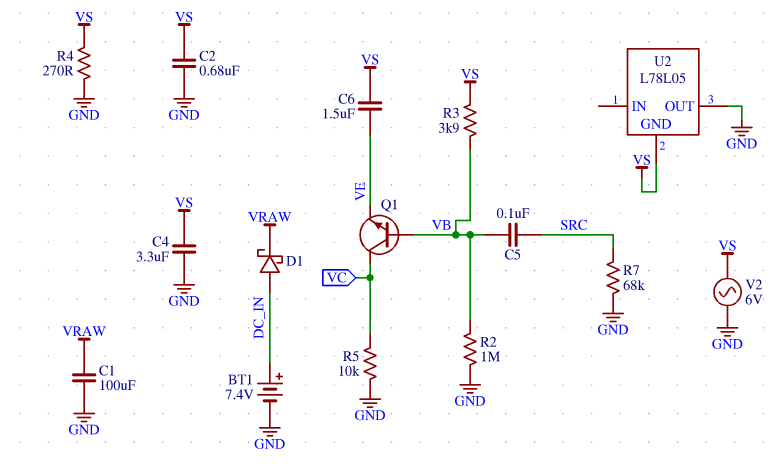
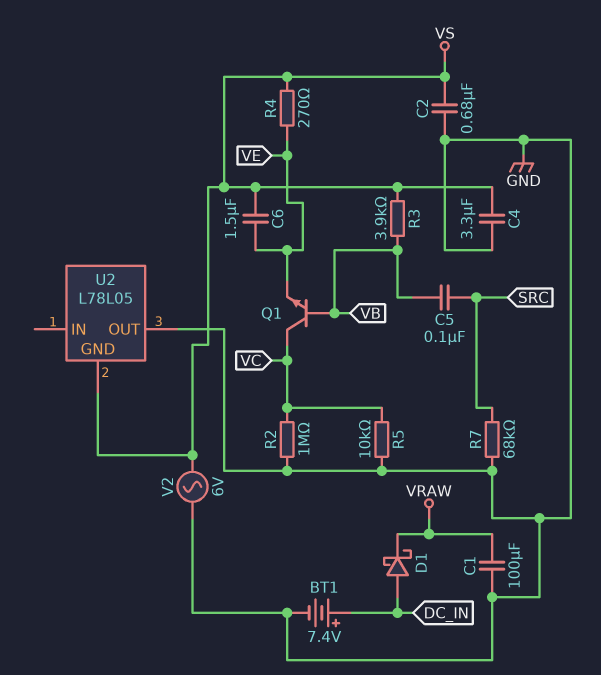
R2: 1M (GND, VB) -> 1M (GND, VC)
R4: 270 (GND, VS) -> 270 (VE, VS)

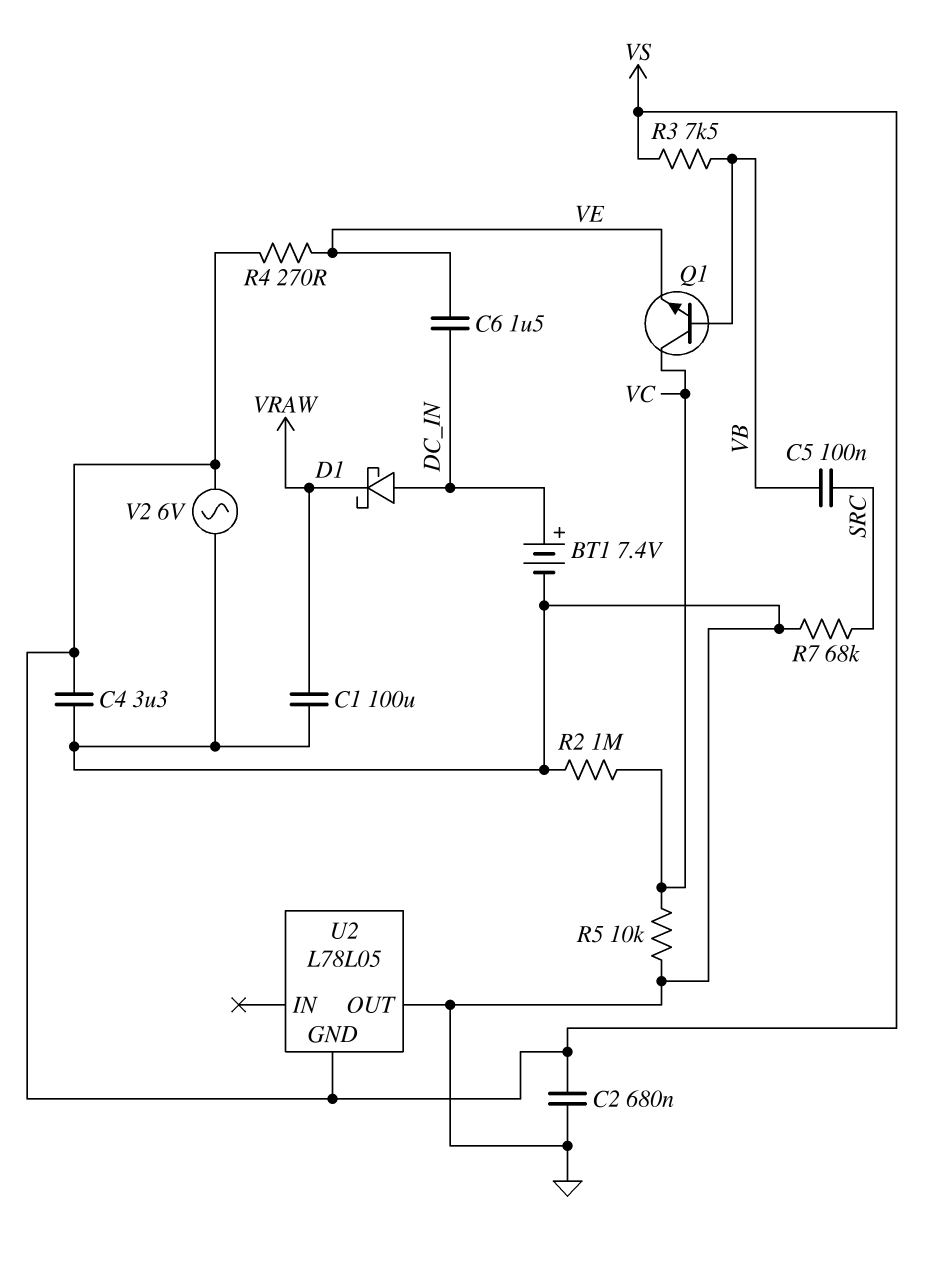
C6: 1.5uF (VE, VS) -> 1.5uF (DC_IN, VE)
R3: 3.9k (VB, VS) -> 7.5k (VB, VS)

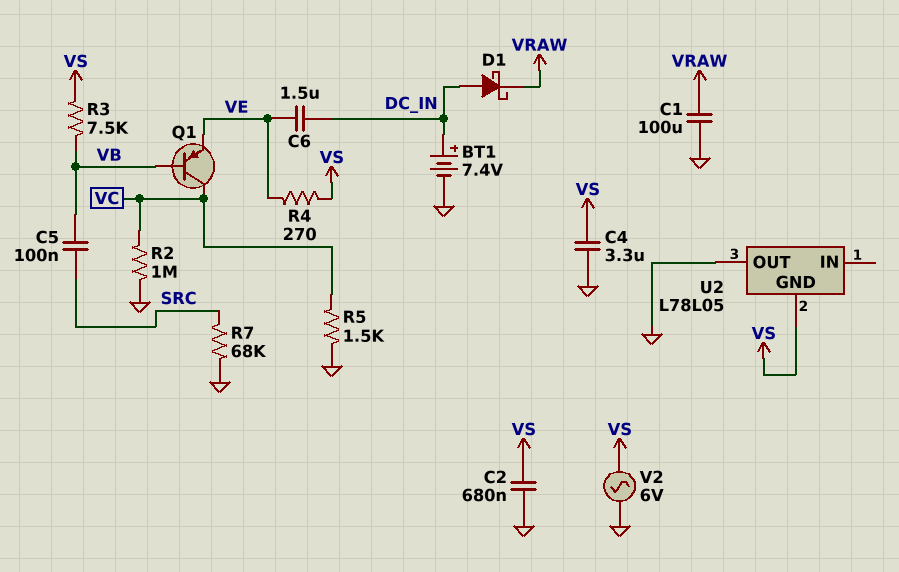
Q1: NPN (B VB, C VC, E VE) -> PNP (B VB, C VC, E VE)
R5: 10k (GND, VC) -> 1.5k (GND, VC)

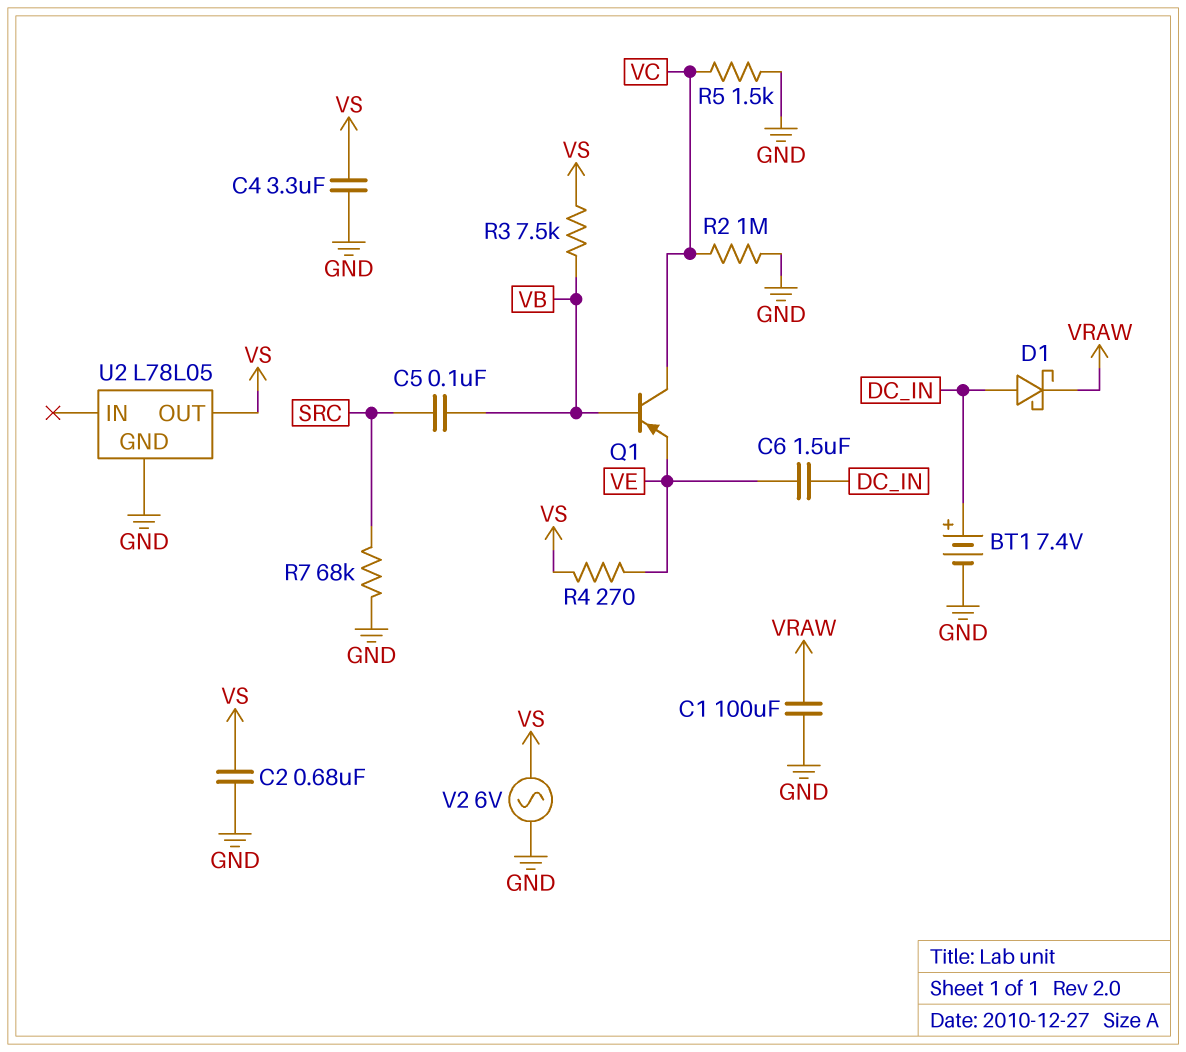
U2 pin GND: VS -> GND
U2 pin OUT: GND -> VS

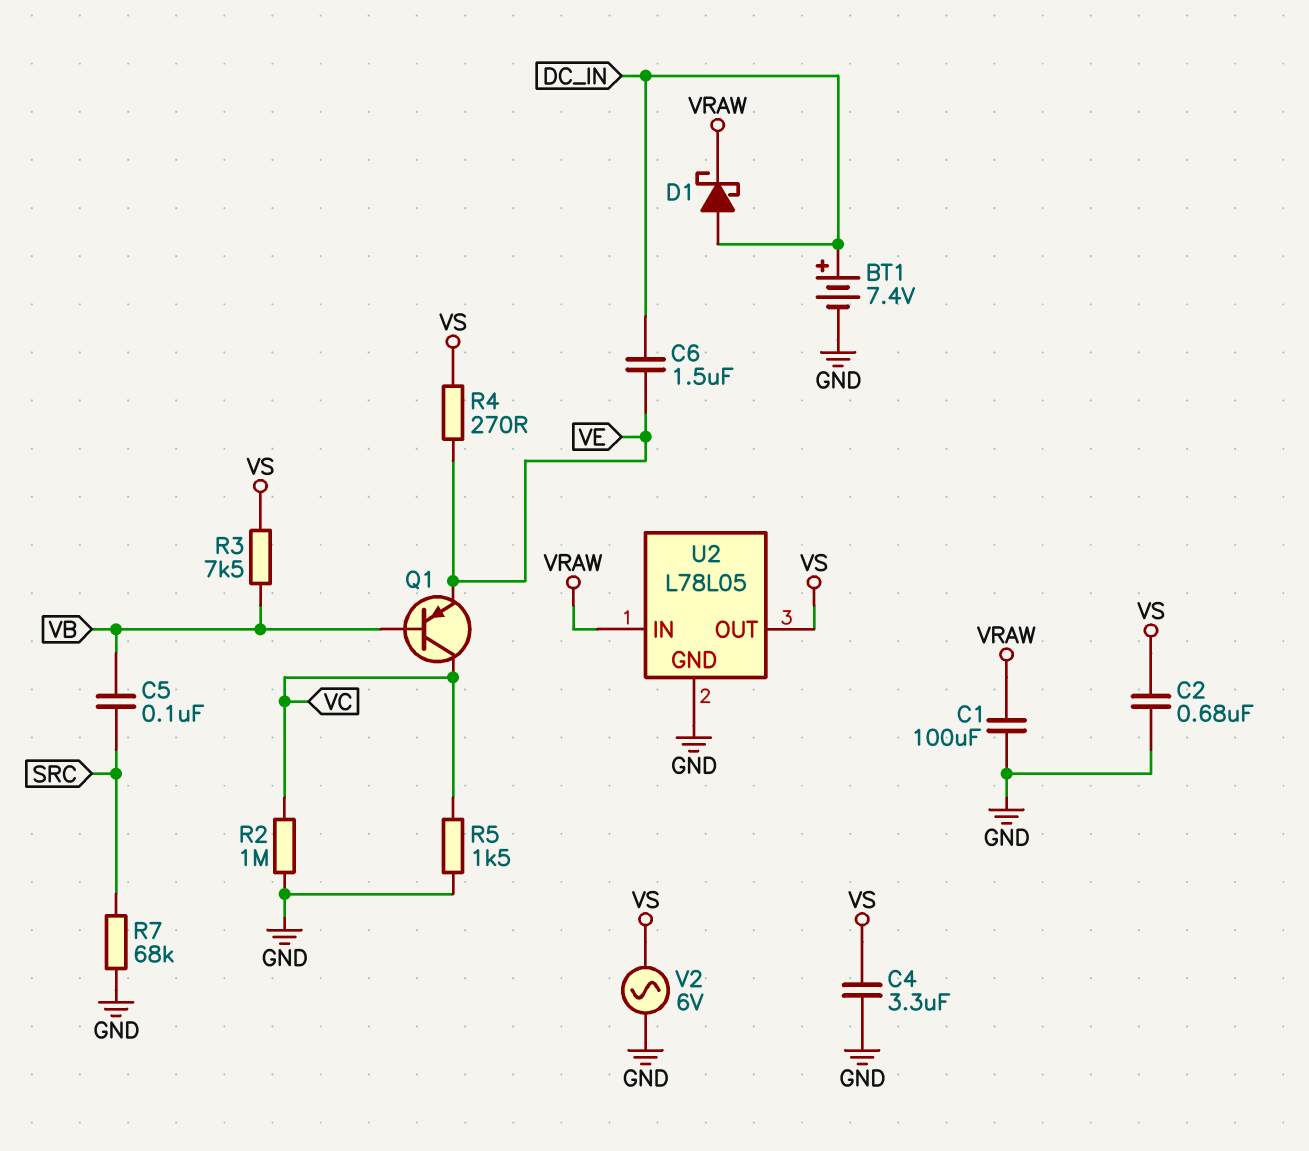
U2 pin IN: none -> VRAW

